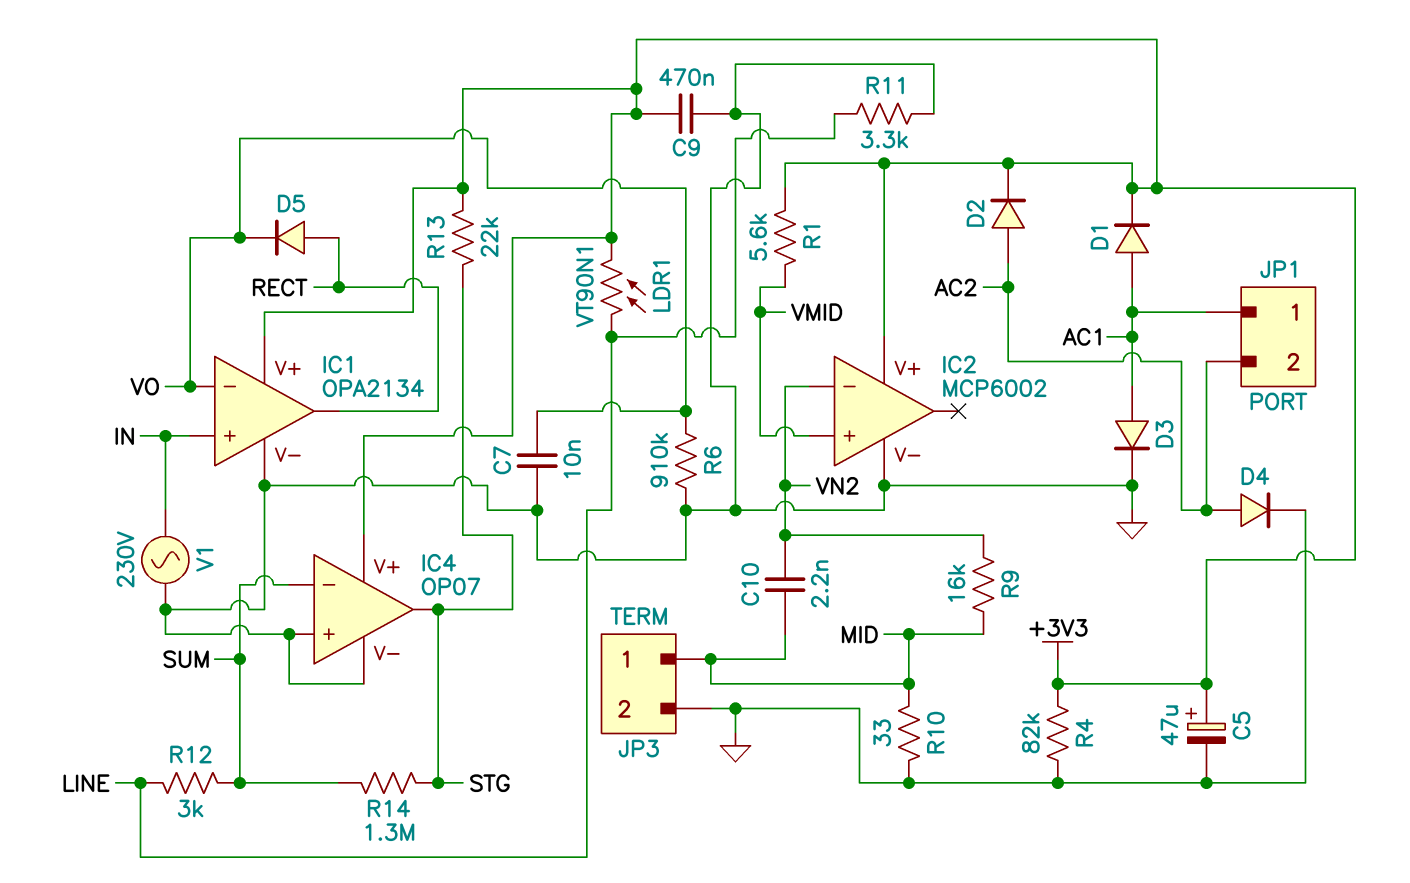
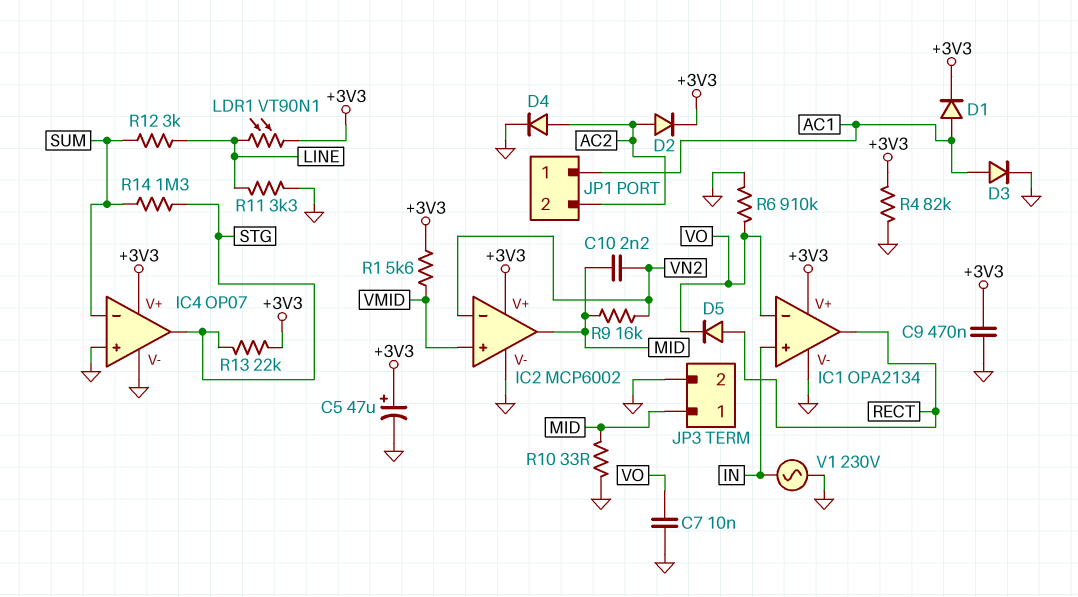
IC2 pin out: none -> MID

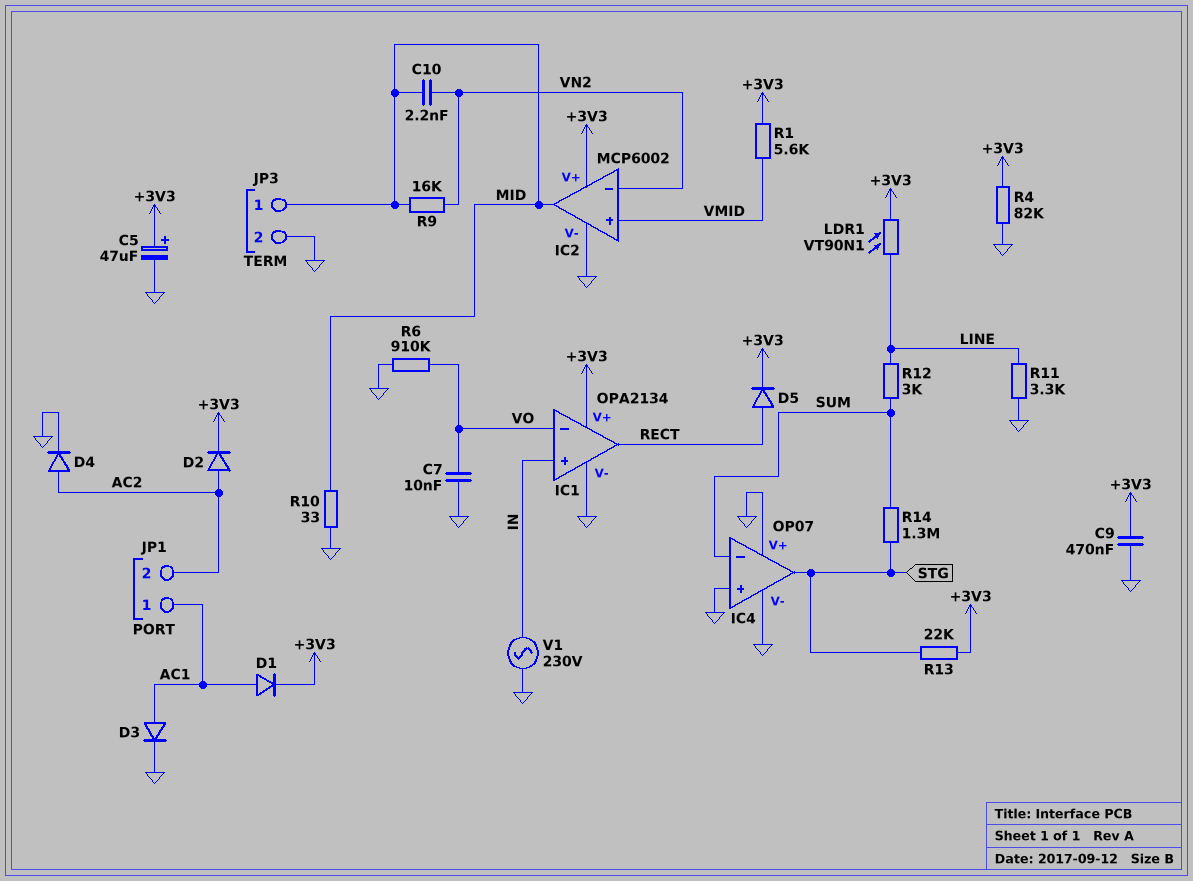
D5: diode (A RECT, K VO) -> diode (A RECT, K +3V3)
IC4 pin V+: +3V3 -> GND

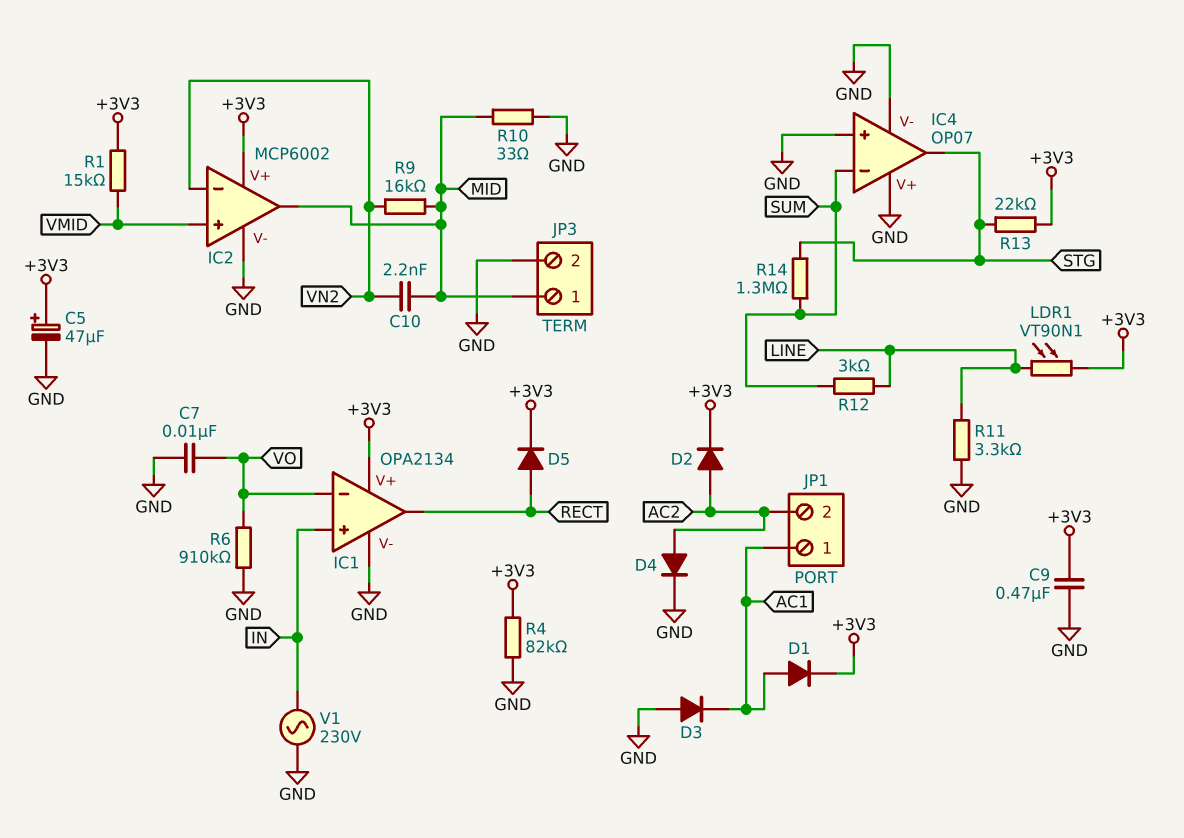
D3: diode (A AC1, K GND) -> diode (A GND, K AC1)
R1: 5.6k (+3V3, VMID) -> 15k (+3V3, VMID)

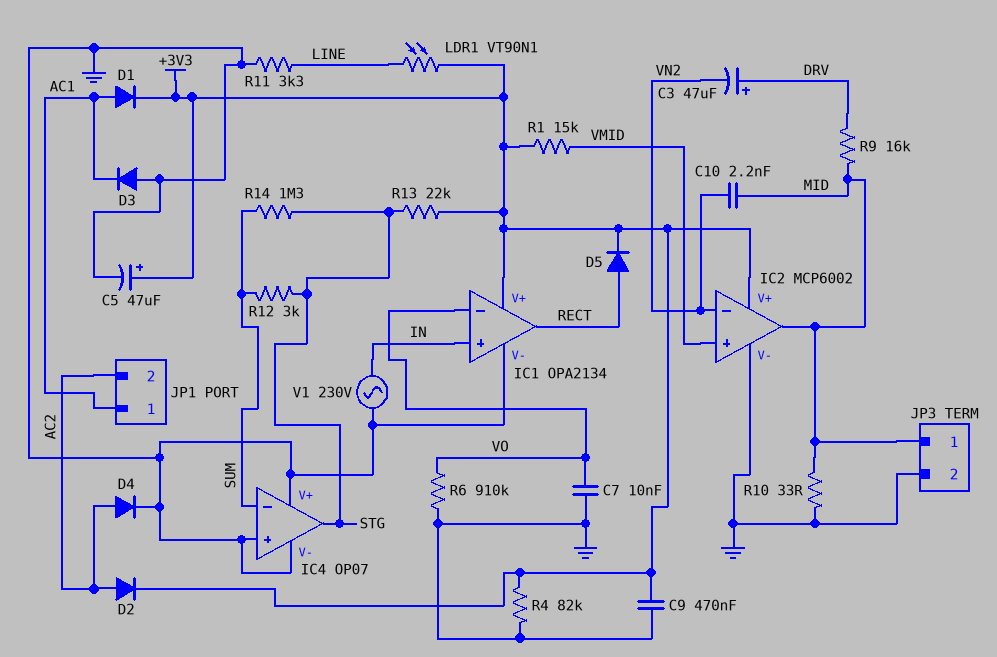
C3: none -> 47uF (plus DRV, minus VN2)
R9: 16k (MID, VN2) -> 16k (DRV, MID)
R12: 3k (LINE, SUM) -> 3k (STG, SUM)

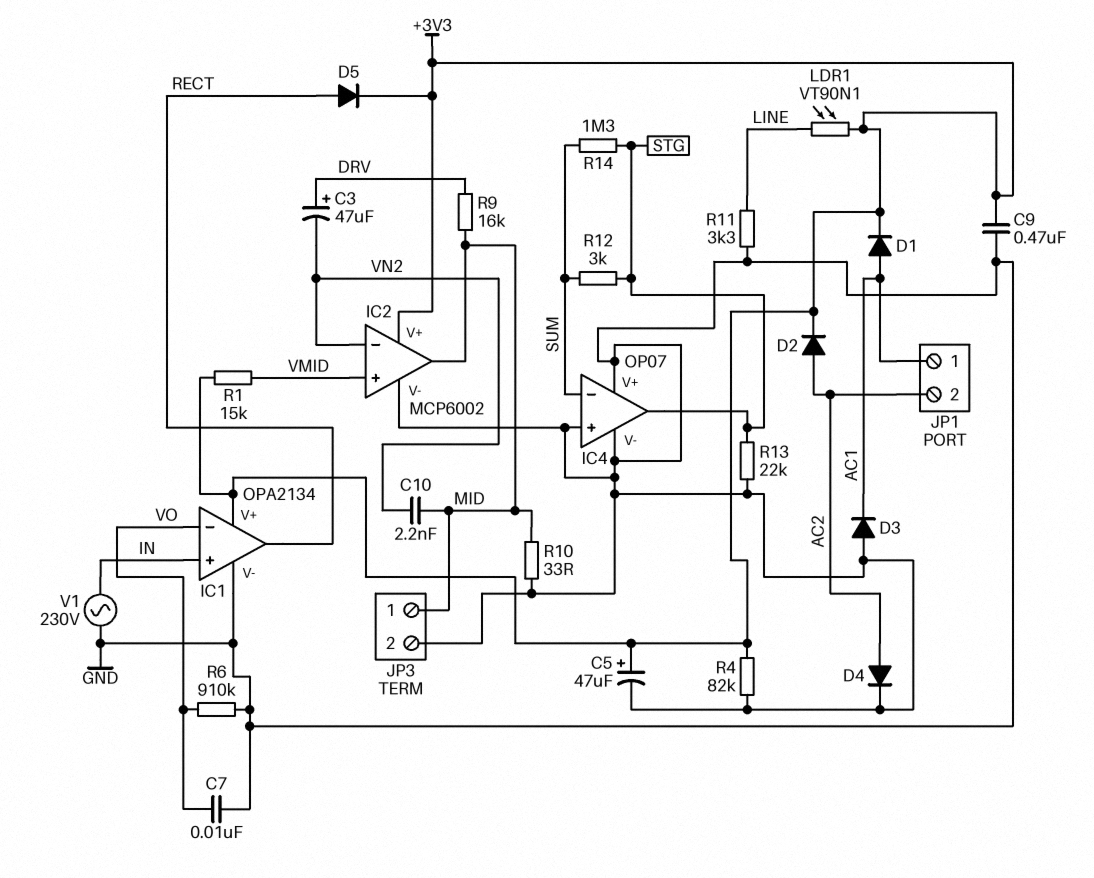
R13: 22k (+3V3, STG) -> 22k (GND, STG)

